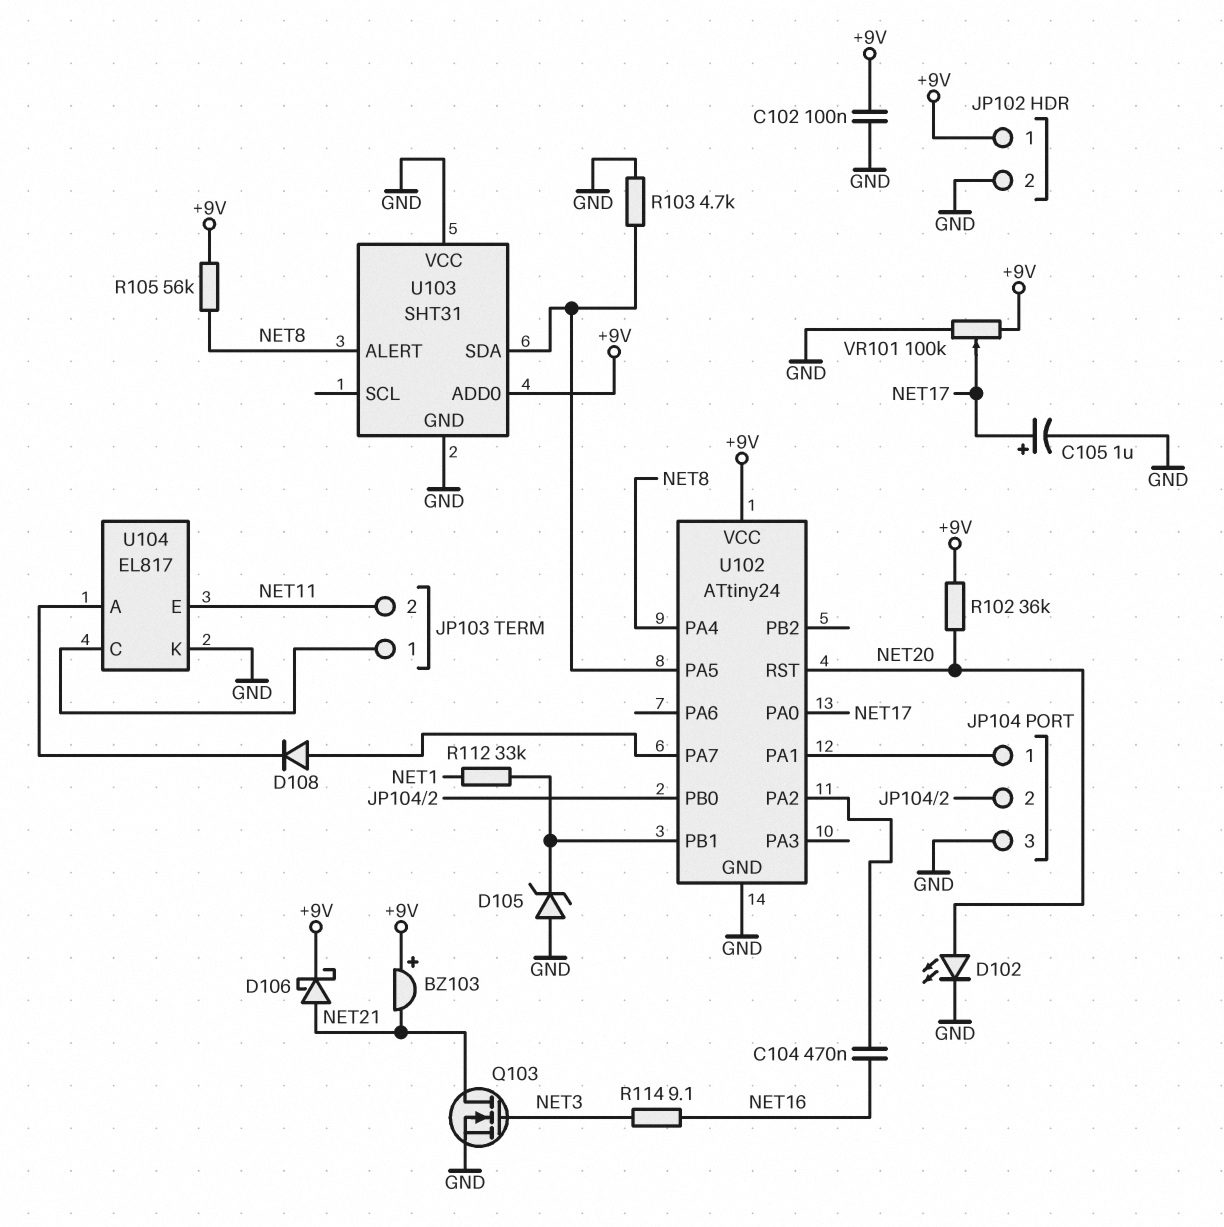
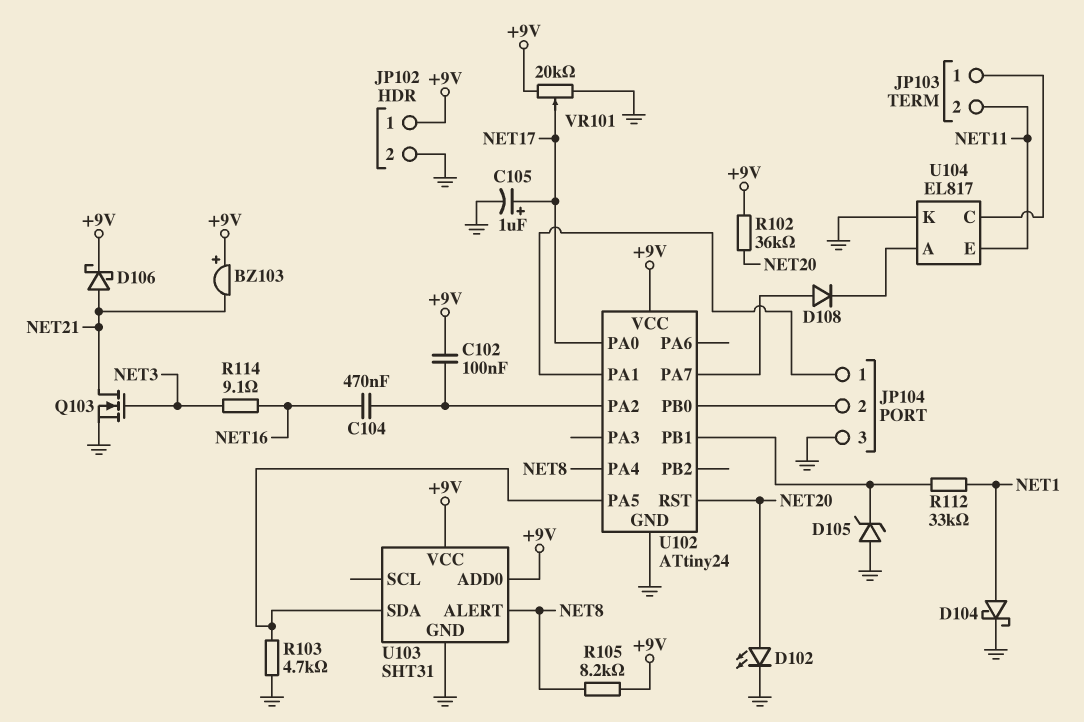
C102: 100nF (+9V, GND) -> 100nF (+9V, U102/PA2)
D104: none -> schottky (A NET1, K GND)
R105: 56k (+9V, NET8) -> 8.2k (+9V, NET8)
U103 pin VCC: GND -> +9V
VR101: 100k (+9V, GND, wiper NET17) -> 20k (+9V, GND, wiper NET17)

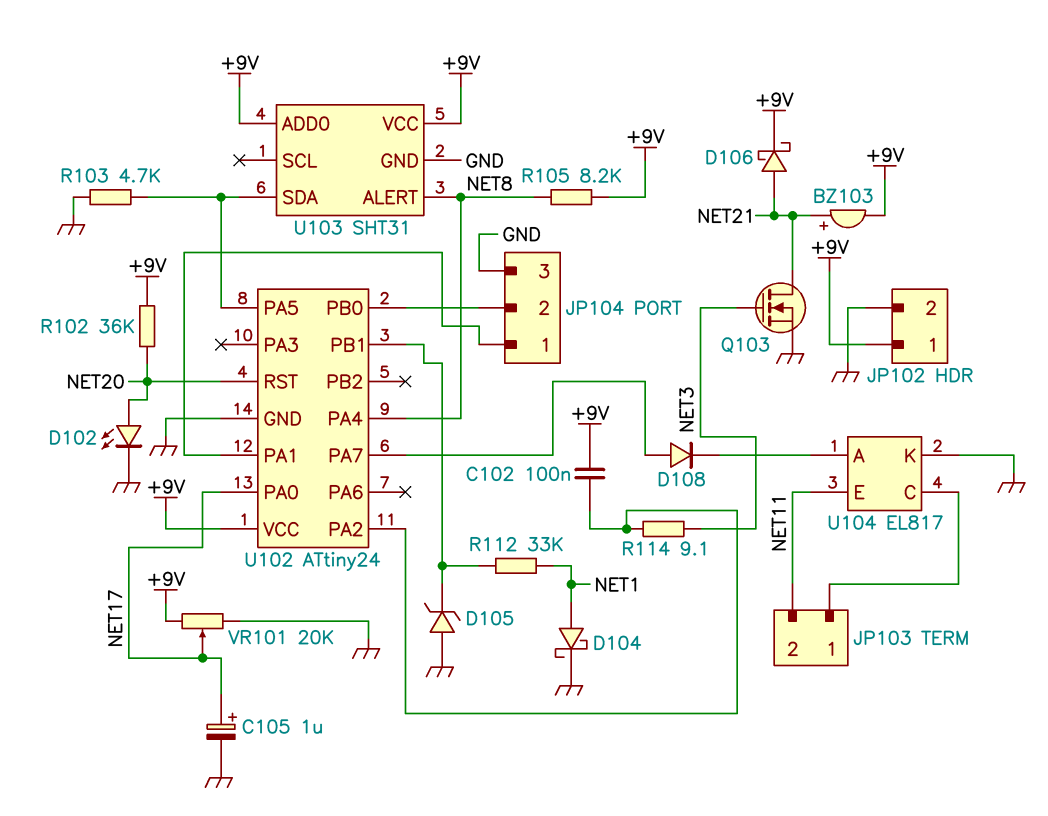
BZ103: buzzer (plus +9V, minus NET21) -> buzzer (plus NET21, minus +9V)
C104: 470nF (NET16, U102/PA2) -> none
R114: 9.1 (NET3, NET16) -> 9.1 (NET3, U102/PA2)

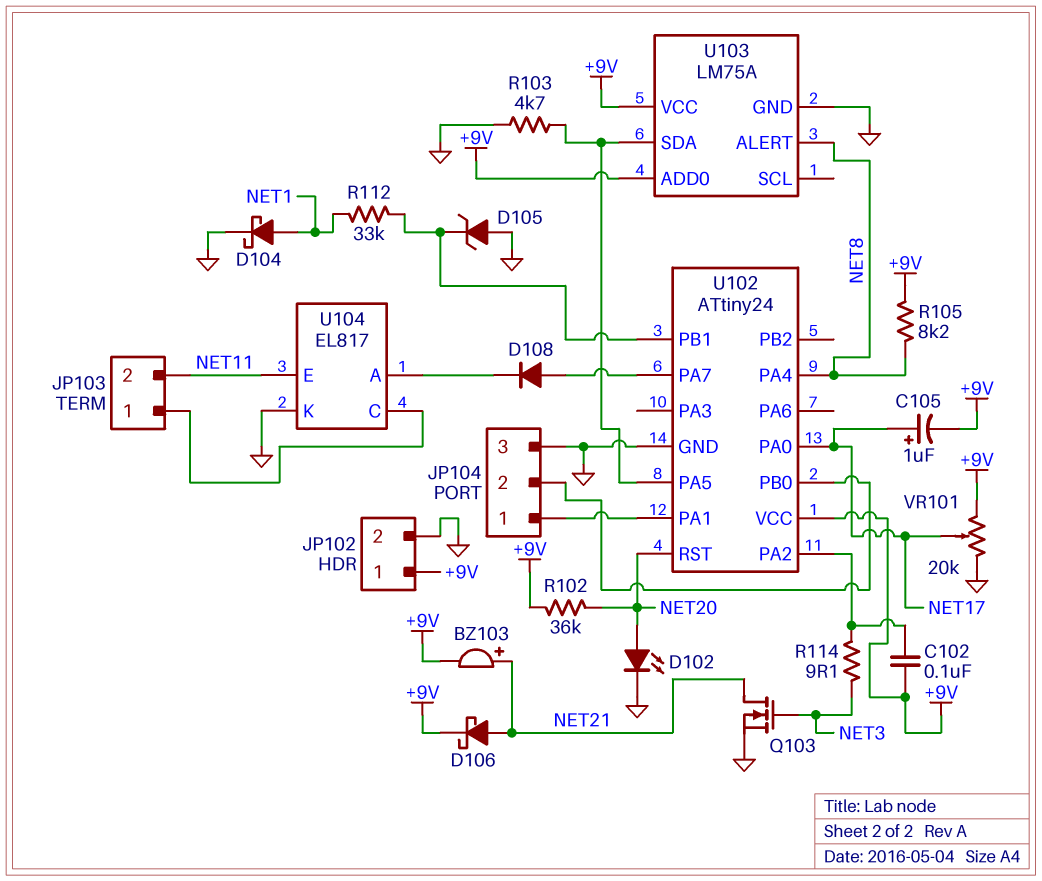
C105: 1uF (plus NET17, minus GND) -> 1uF (plus NET17, minus +9V)
U103: SHT31 -> LM75A

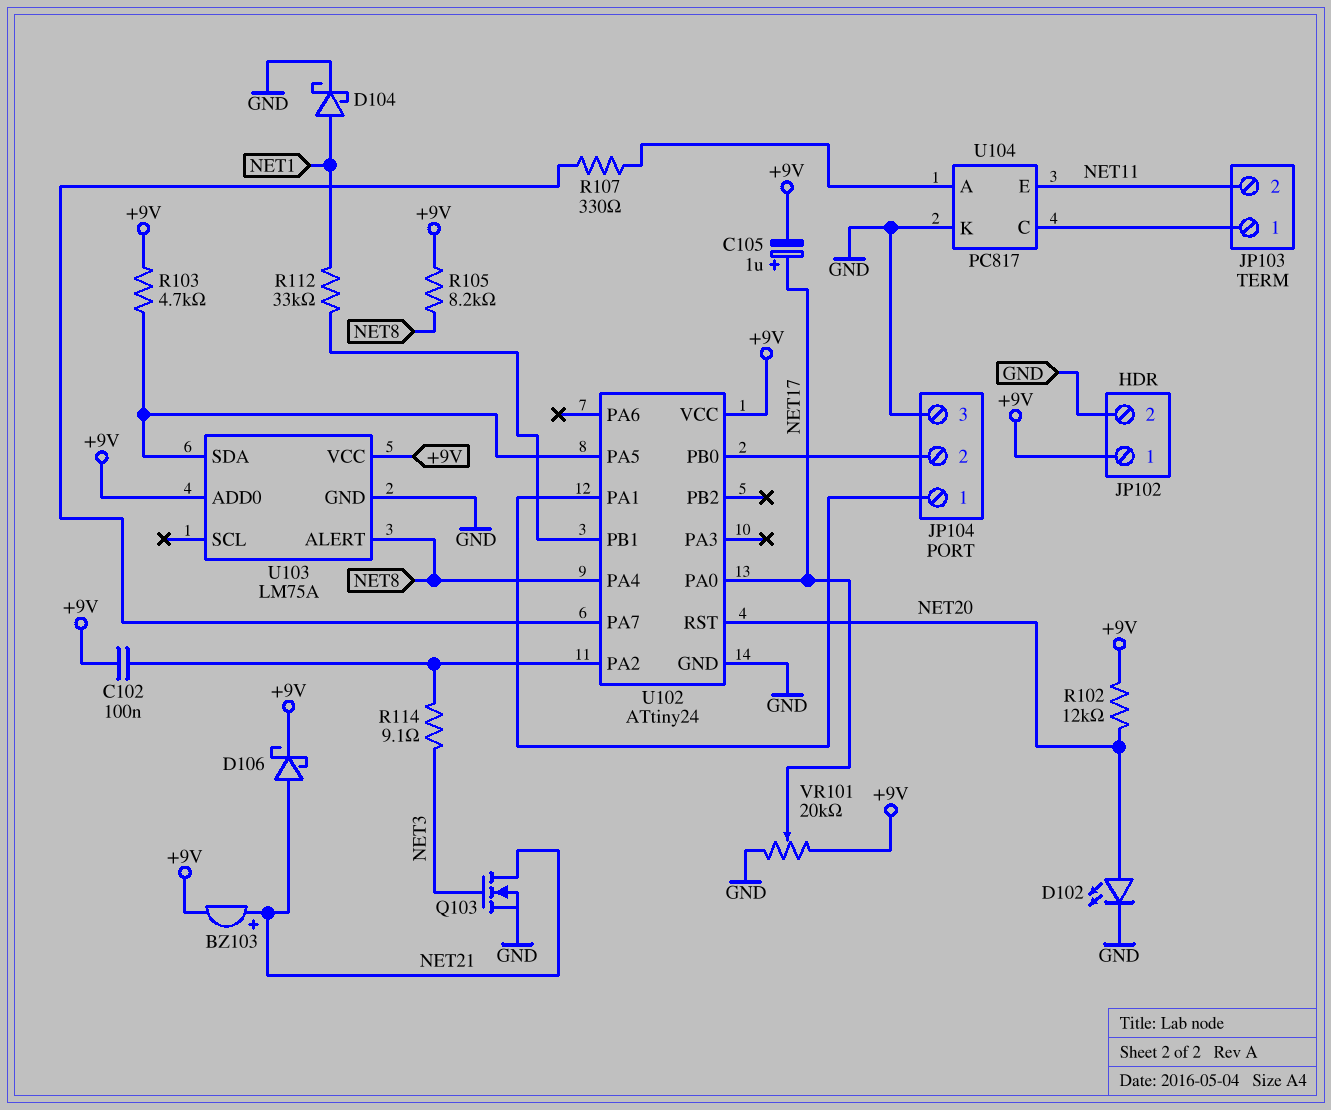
D105: zener (A GND, K U102/PB1) -> none
D108: diode (A U102/PA7, K U104/A) -> none
R102: 36k (+9V, NET20) -> 12k (+9V, NET20)
R103: 4.7k (GND, U102/PA5) -> 4.7k (+9V, U102/PA5)
R107: none -> 330 (U102/PA7, U104/A)
U104: EL817 -> PC817

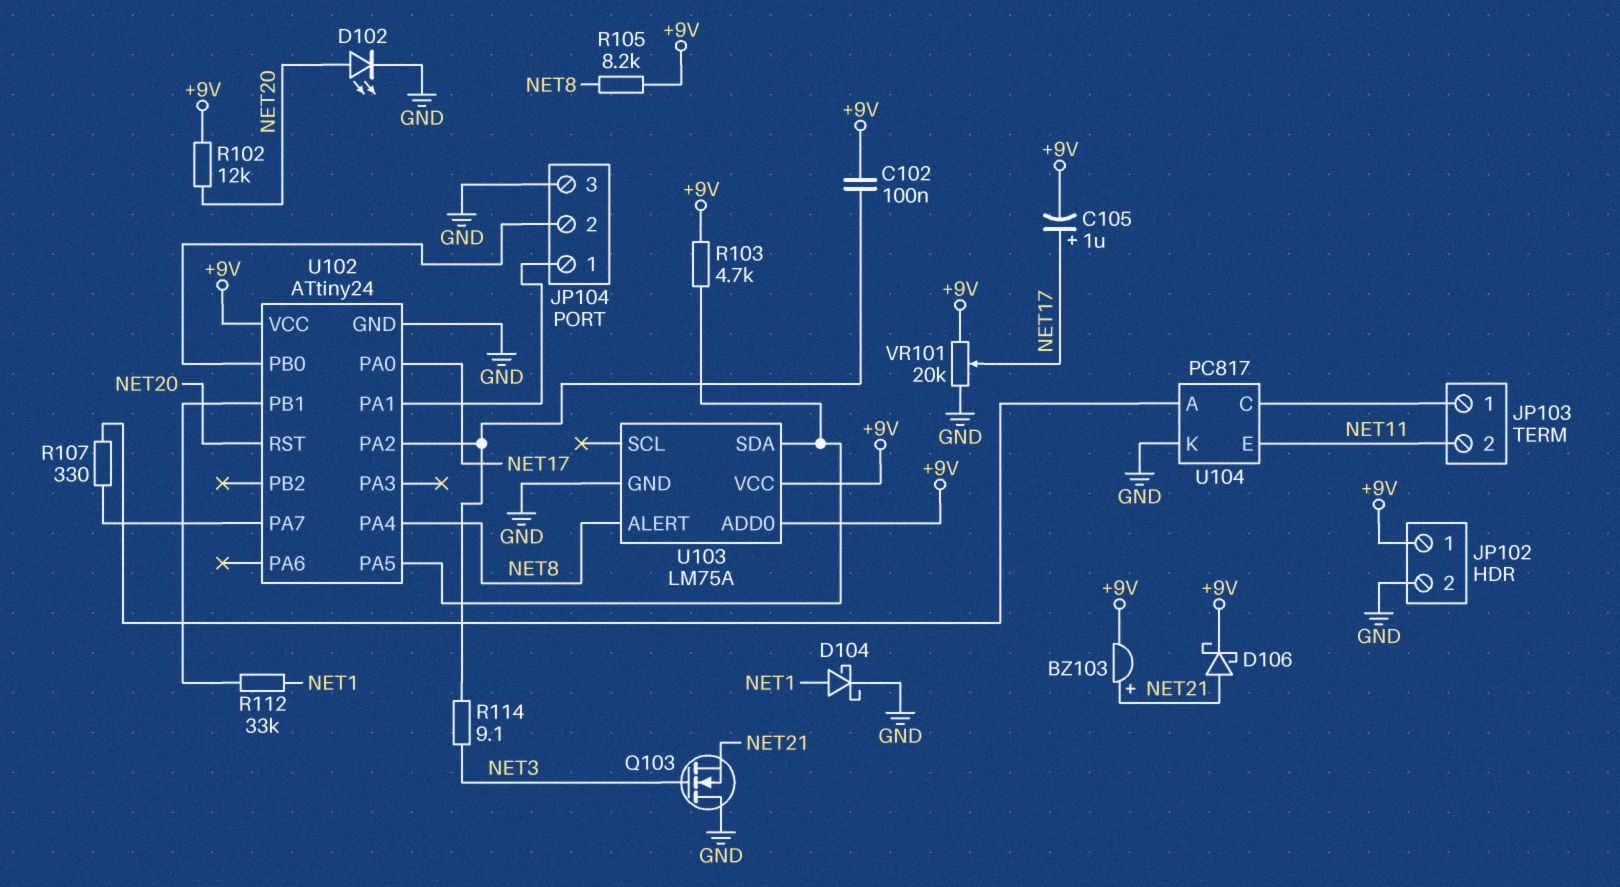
Q103: NMOS (G NET3, D NET21, S GND) -> NMOS (G NET3, D GND, S NET21)

